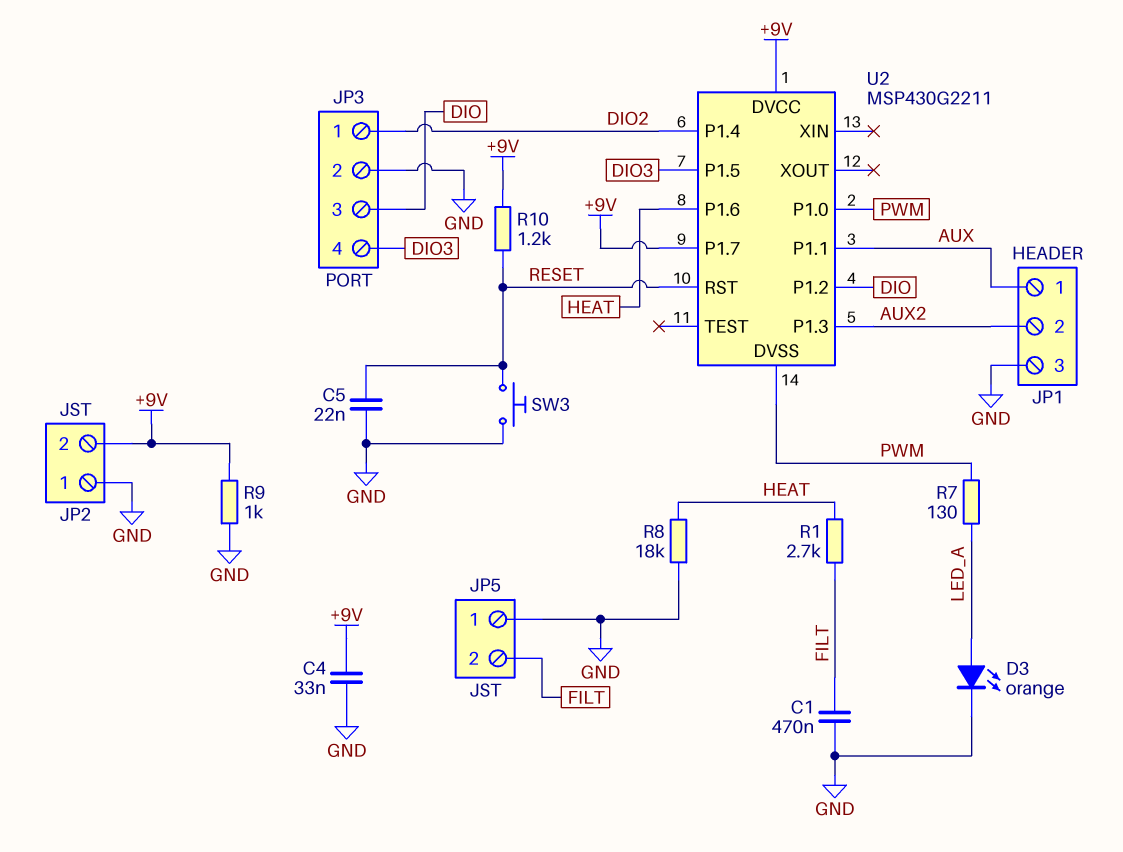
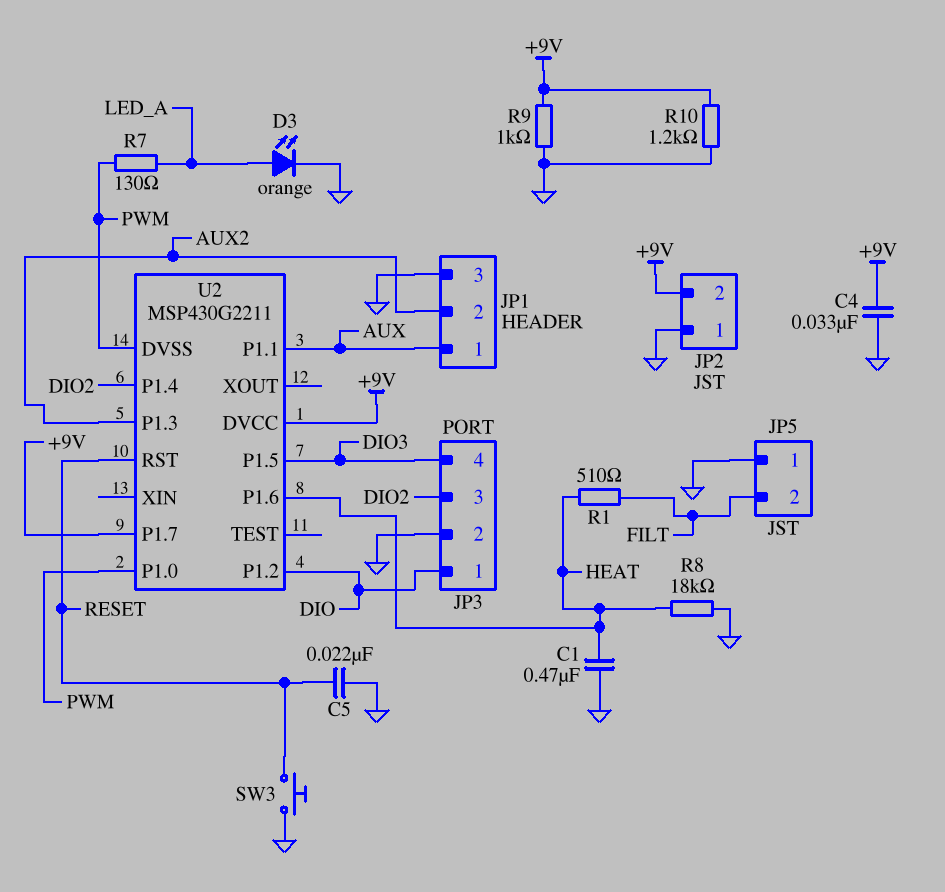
C1: 470nF (FILT, GND) -> 470nF (GND, HEAT)
JP3 pin 1: DIO2 -> DIO
JP3 pin 3: DIO -> DIO2
R1: 2.7k (FILT, HEAT) -> 510 (FILT, HEAT)
R10: 1.2k (+9V, RESET) -> 1.2k (+9V, GND)

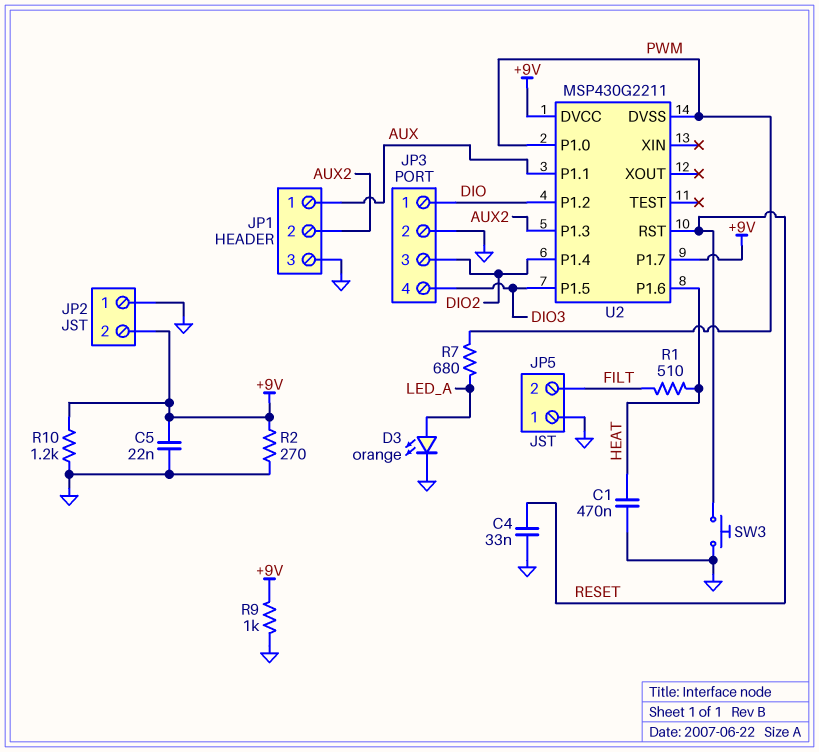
C4: 33nF (+9V, GND) -> 33nF (GND, RESET)
C5: 22nF (GND, RESET) -> 22nF (+9V, GND)
R2: none -> 270 (+9V, GND)
R7: 130 (LED_A, PWM) -> 680 (LED_A, PWM)
R8: 18k (GND, HEAT) -> none

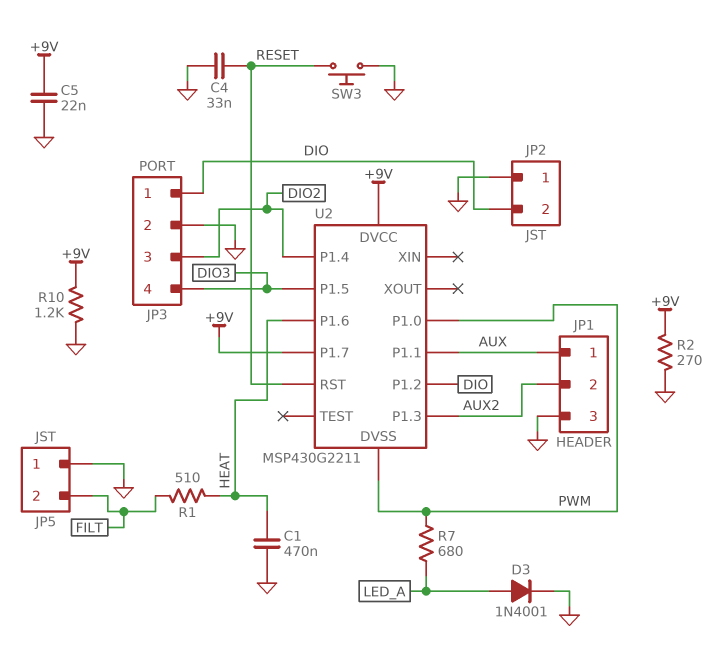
D3: LED orange (A LED_A, K GND) -> diode 1N4001 (A LED_A, K GND)
JP2 pin 2: +9V -> DIO
R9: 1k (+9V, GND) -> none

